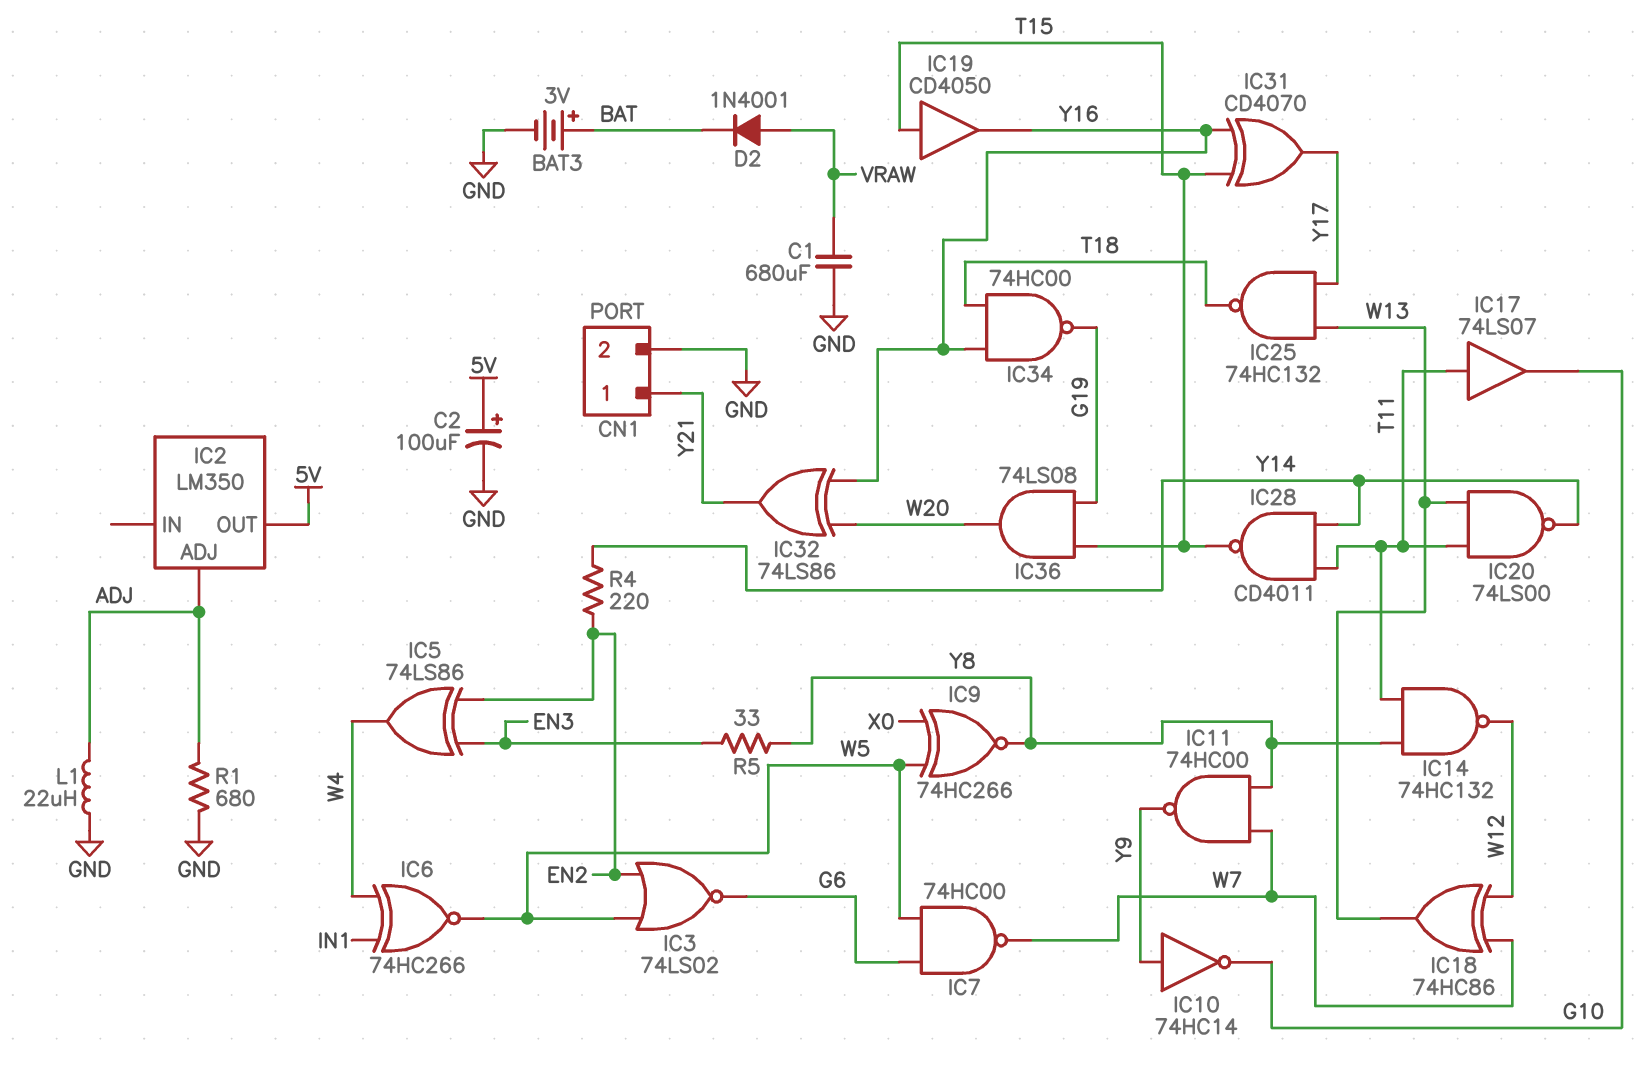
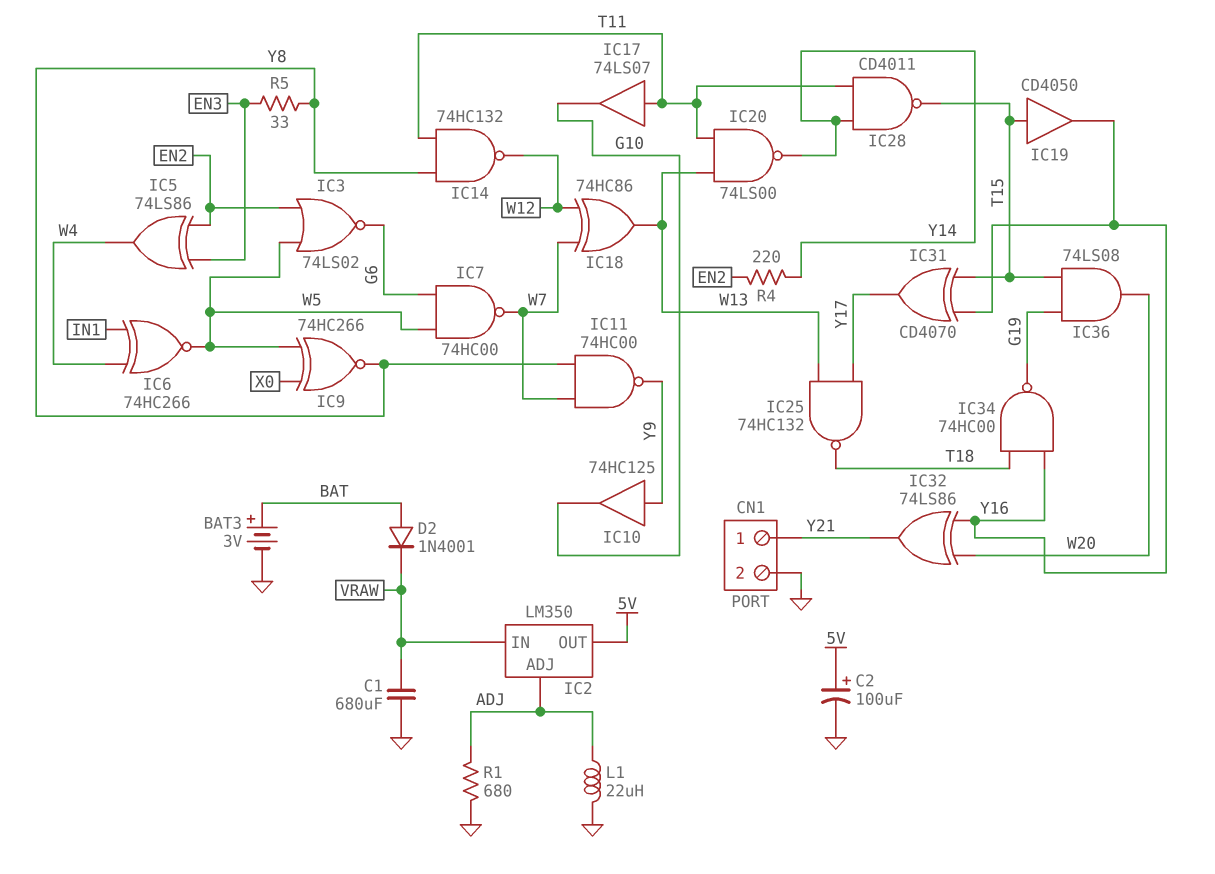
D2: diode 1N4001 (A VRAW, K BAT) -> diode 1N4001 (A BAT, K VRAW)
IC2 pin IN: none -> VRAW
IC10: NOT 74HC14 (in Y9, out G10) -> buffer 74HC125 (in Y9, out G10)

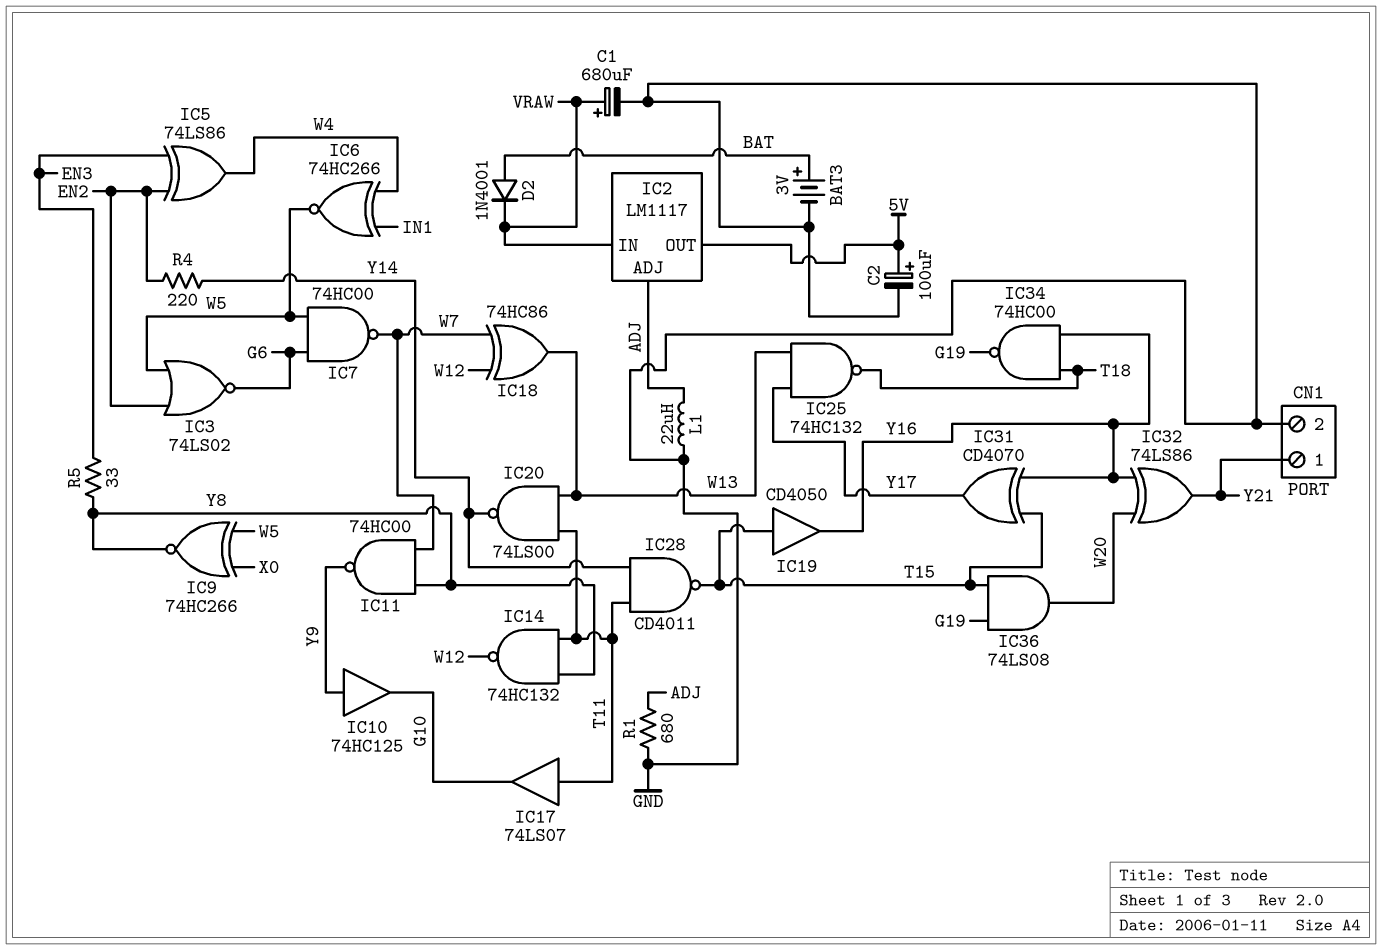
C1: 680uF (GND, VRAW) -> 680uF (plus VRAW, minus GND)
IC2: LM350 -> LM1117

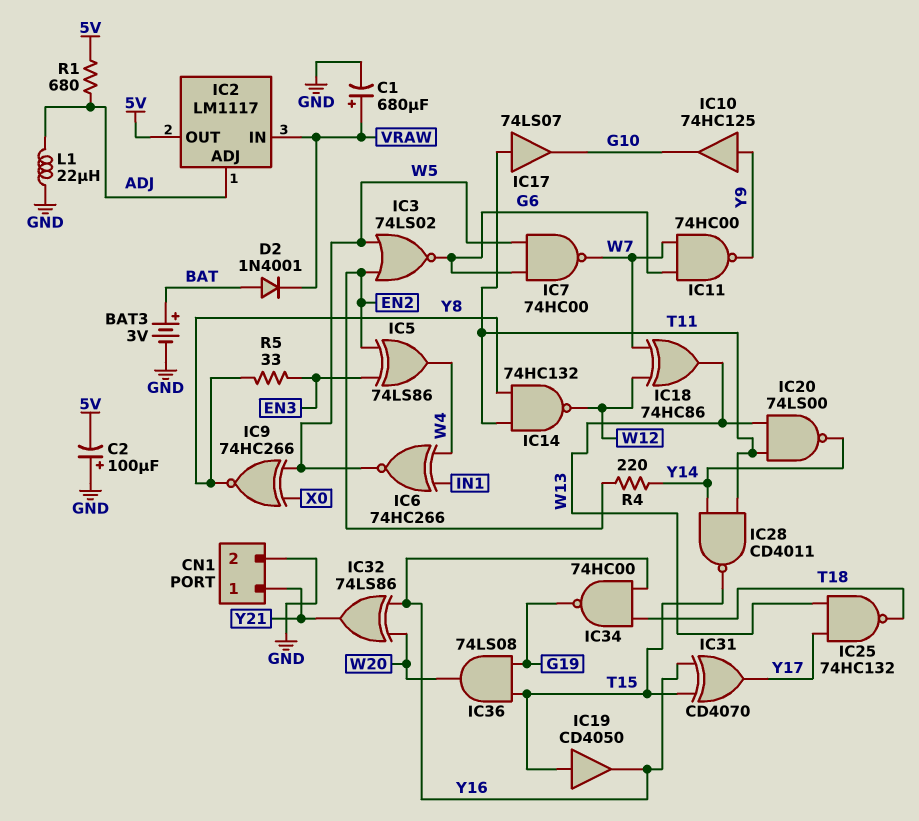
C2: 100uF (plus 5V, minus GND) -> 100uF (plus GND, minus 5V)
IC11: NAND 74HC00 (in W7, in Y8, out Y9) -> NAND 74HC00 (in G6, in W7, out Y9)
R1: 680 (ADJ, GND) -> 680 (5V, ADJ)

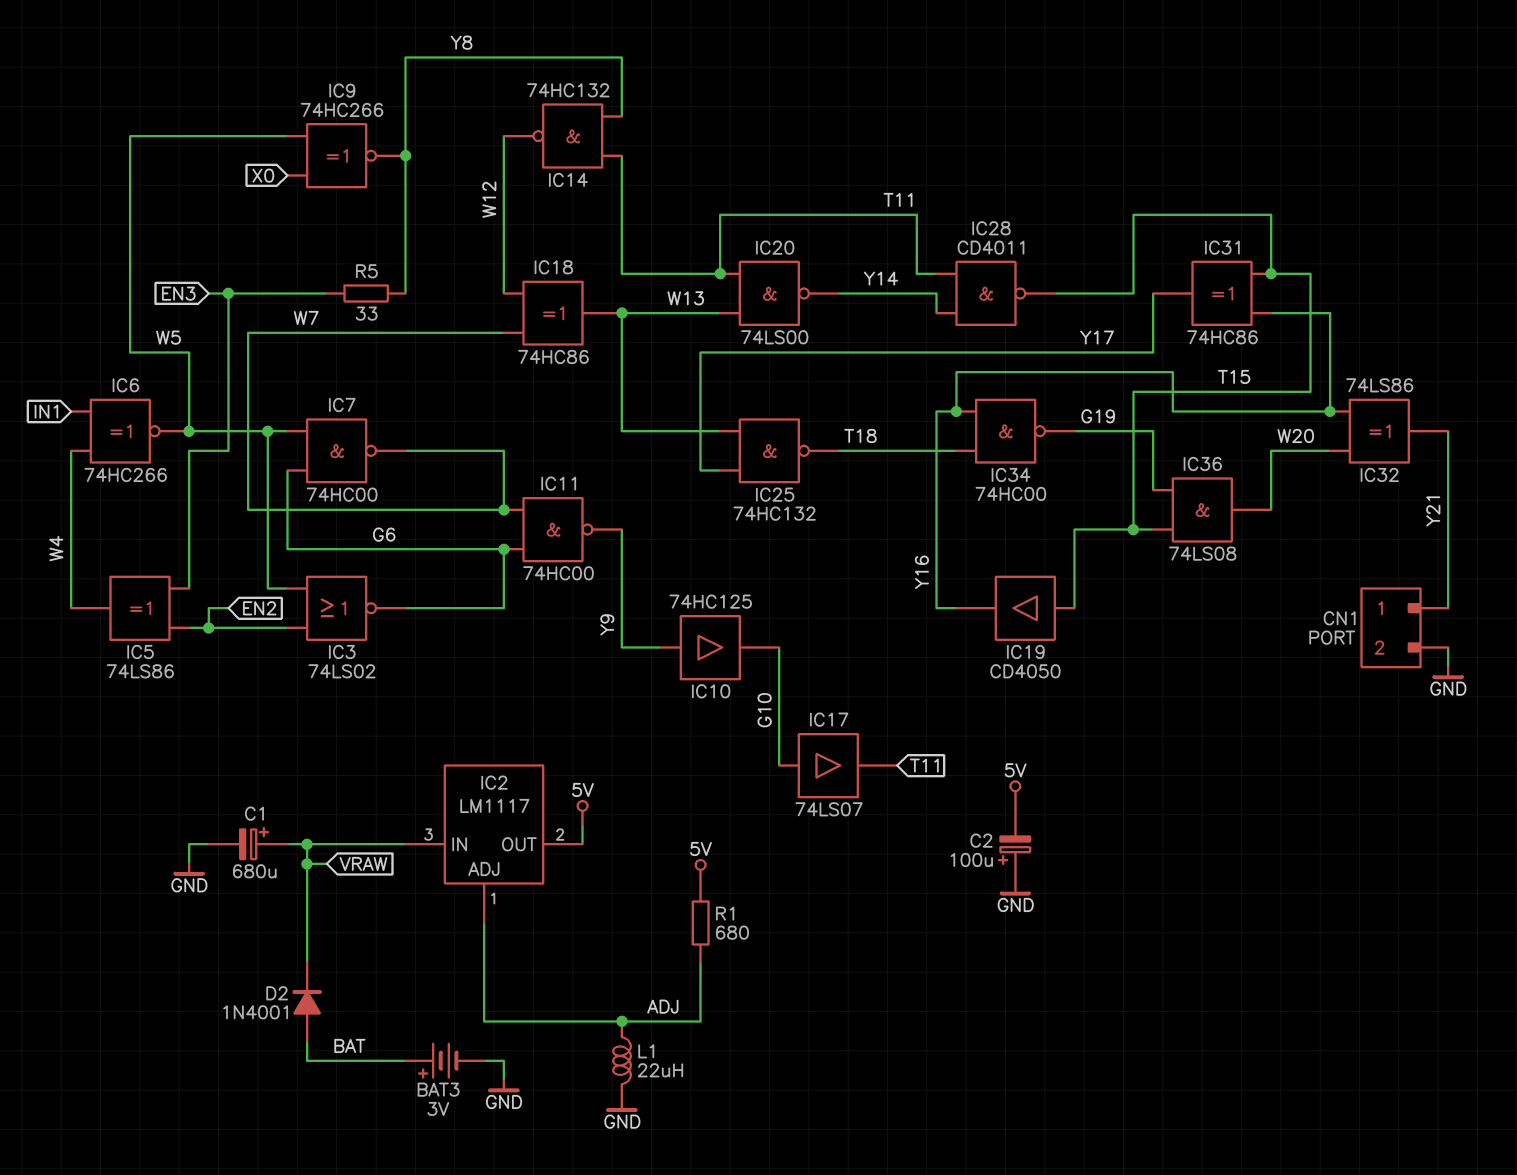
IC17: buffer 74LS07 (in T11, out G10) -> buffer 74LS07 (in G10, out T11)
IC31: XOR CD4070 (in T15, in Y16, out Y17) -> XOR 74HC86 (in T15, in Y16, out Y17)
R4: 220 (EN2, Y14) -> none

